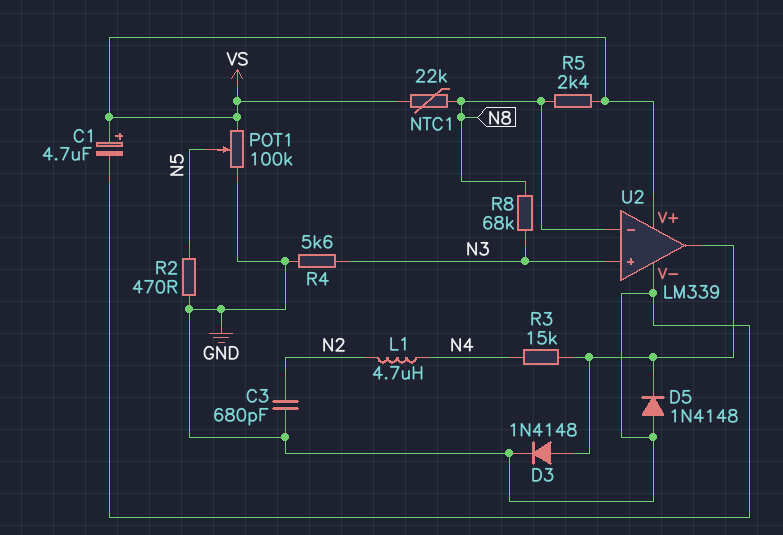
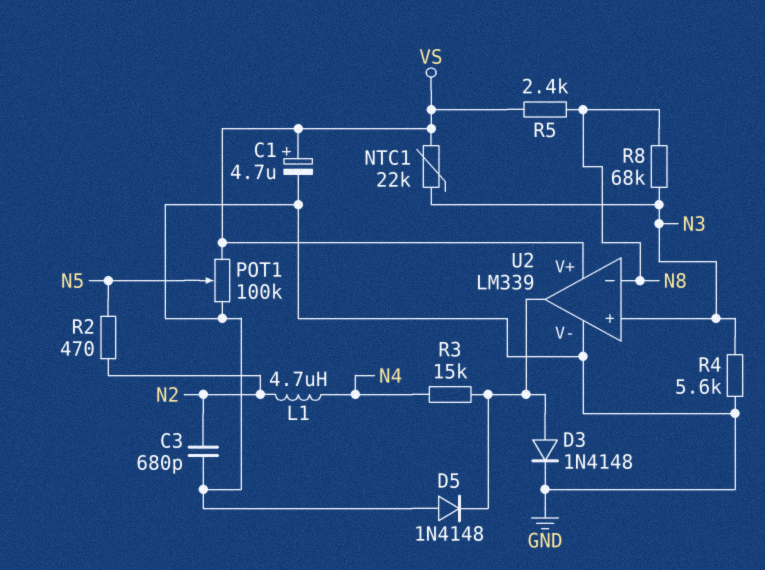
NTC1: 22k (N8, VS) -> 22k (N3, VS)
R2: 470 (GND, N5) -> 470 (N2, N5)

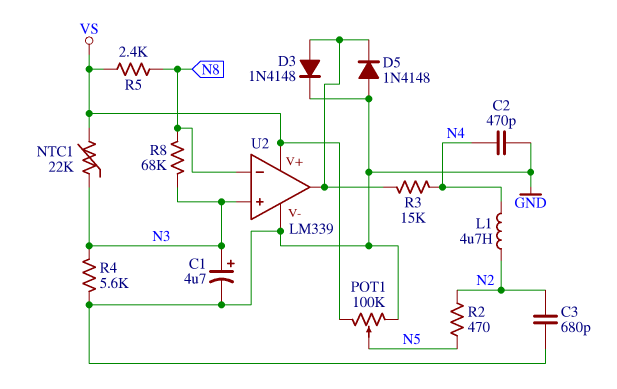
C1: 4.7uF (plus VS, minus GND) -> 4.7uF (plus N3, minus GND)
C2: none -> 470pF (GND, N4)

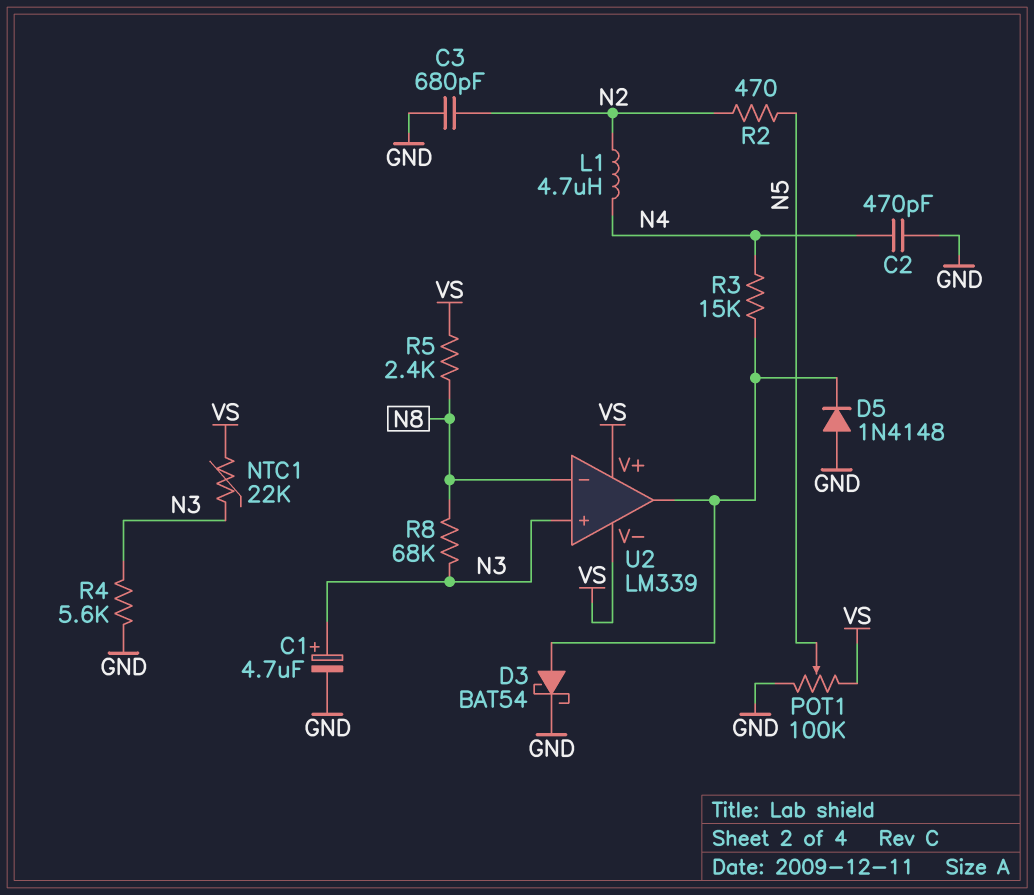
D3: diode 1N4148 (A U2/out, K GND) -> schottky BAT54 (A U2/out, K GND)
U2 pin V-: GND -> VS

